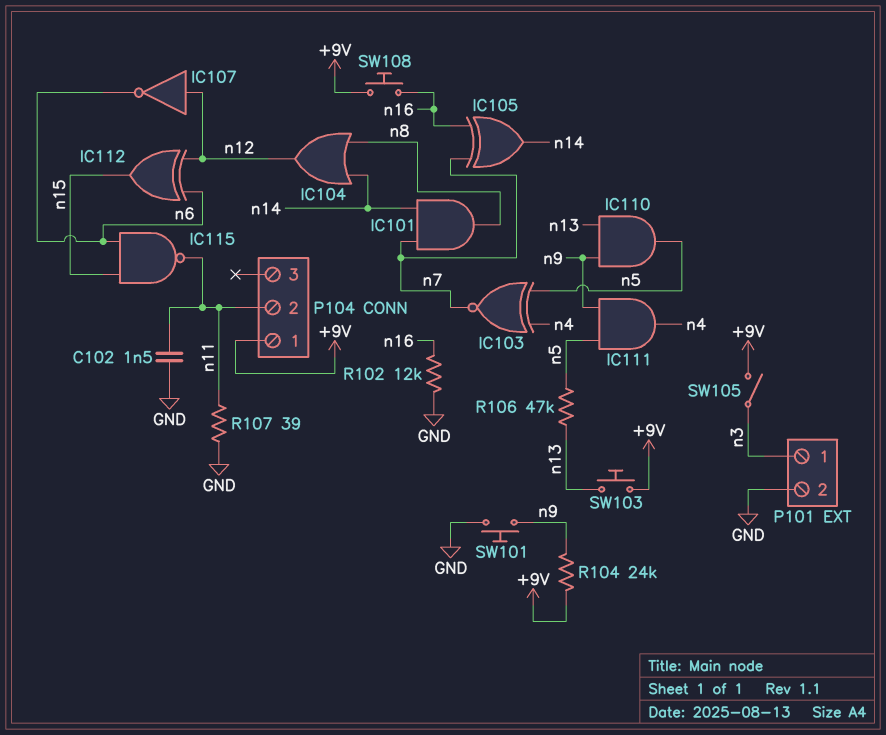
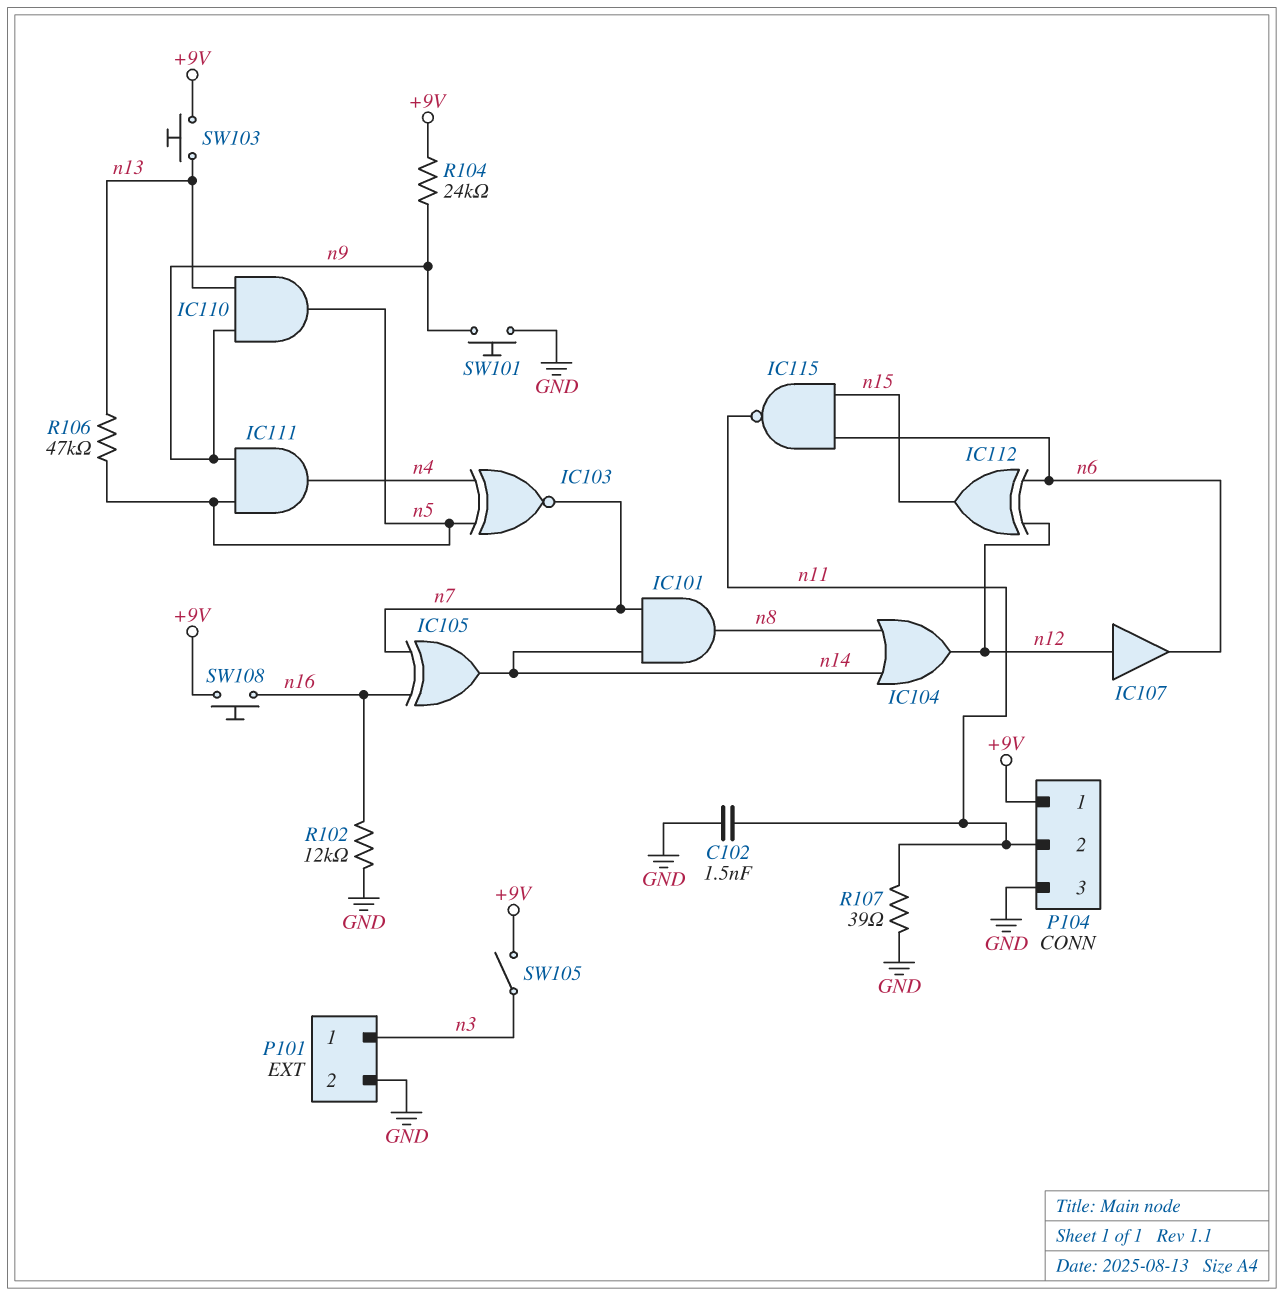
IC107: NOT (in n12, out n6) -> buffer (in n12, out n6)
P104 pin 3: none -> GND

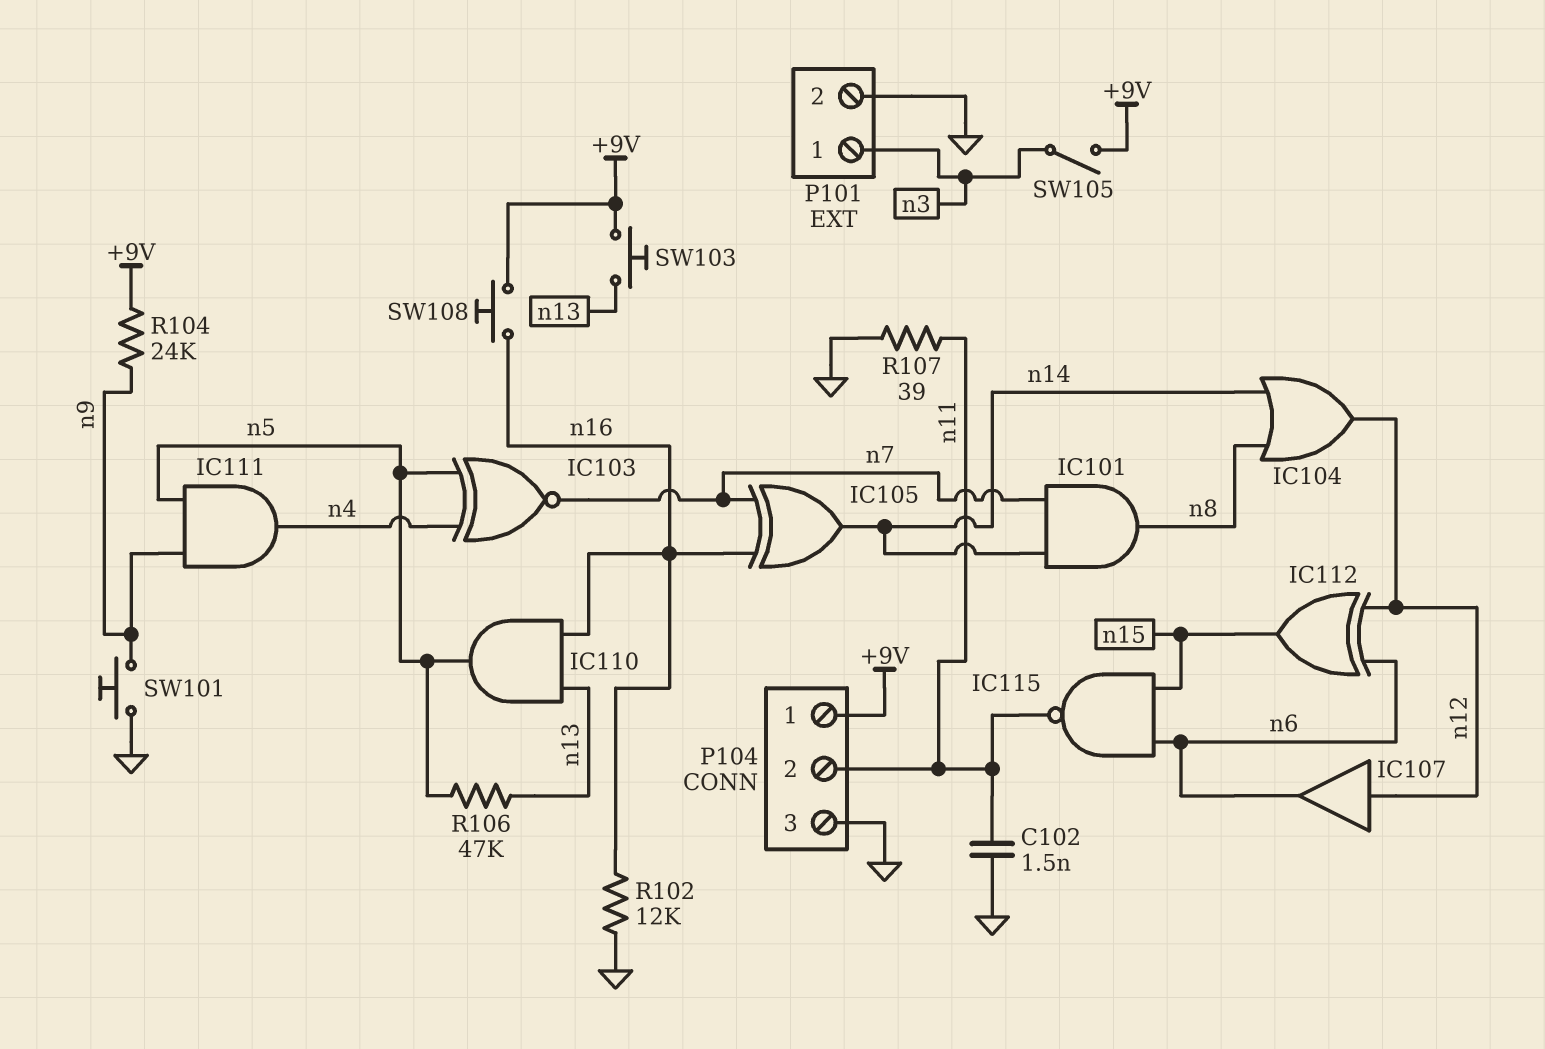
IC110: AND (in n9, in n13, out n5) -> AND (in n13, in n16, out n5)

